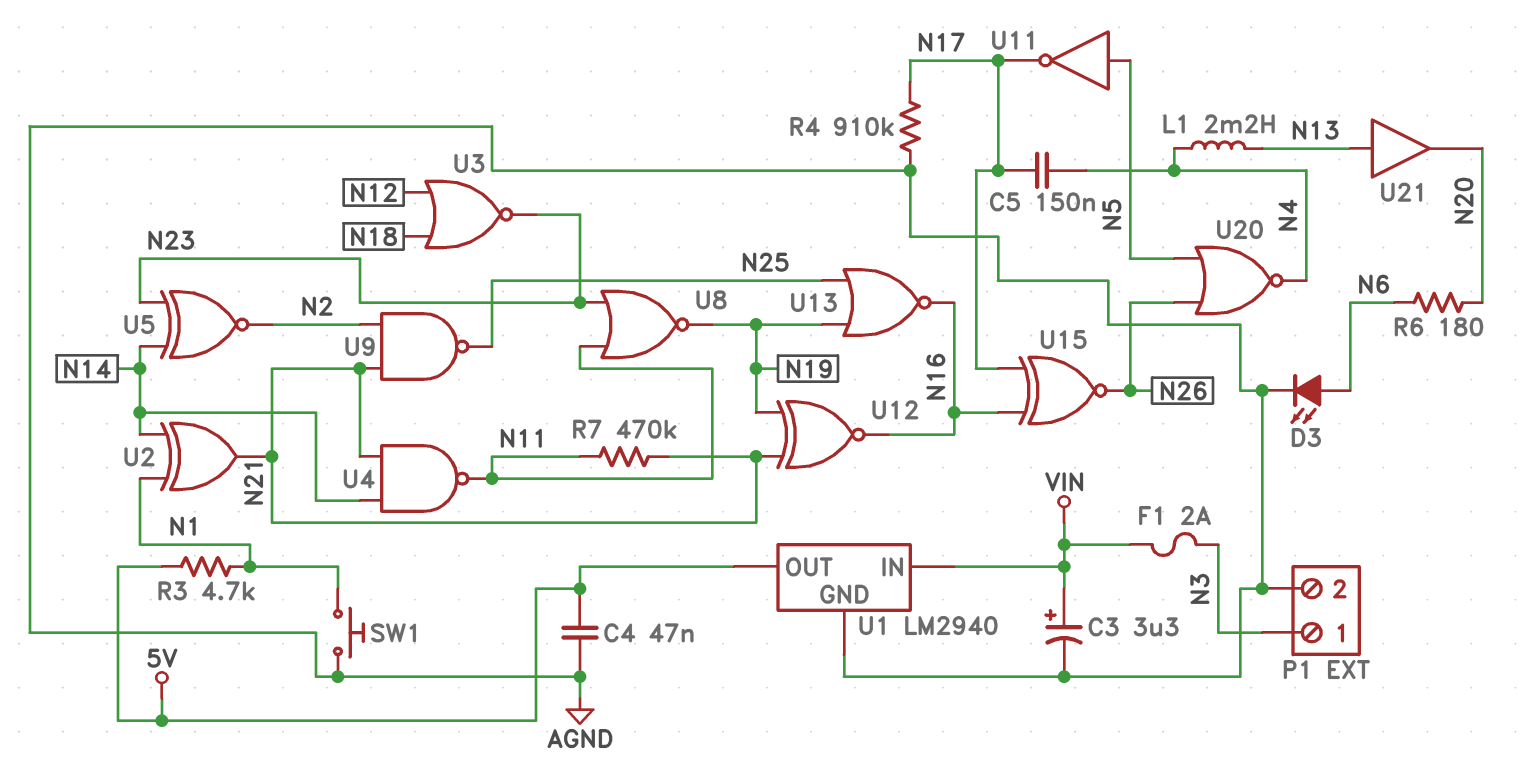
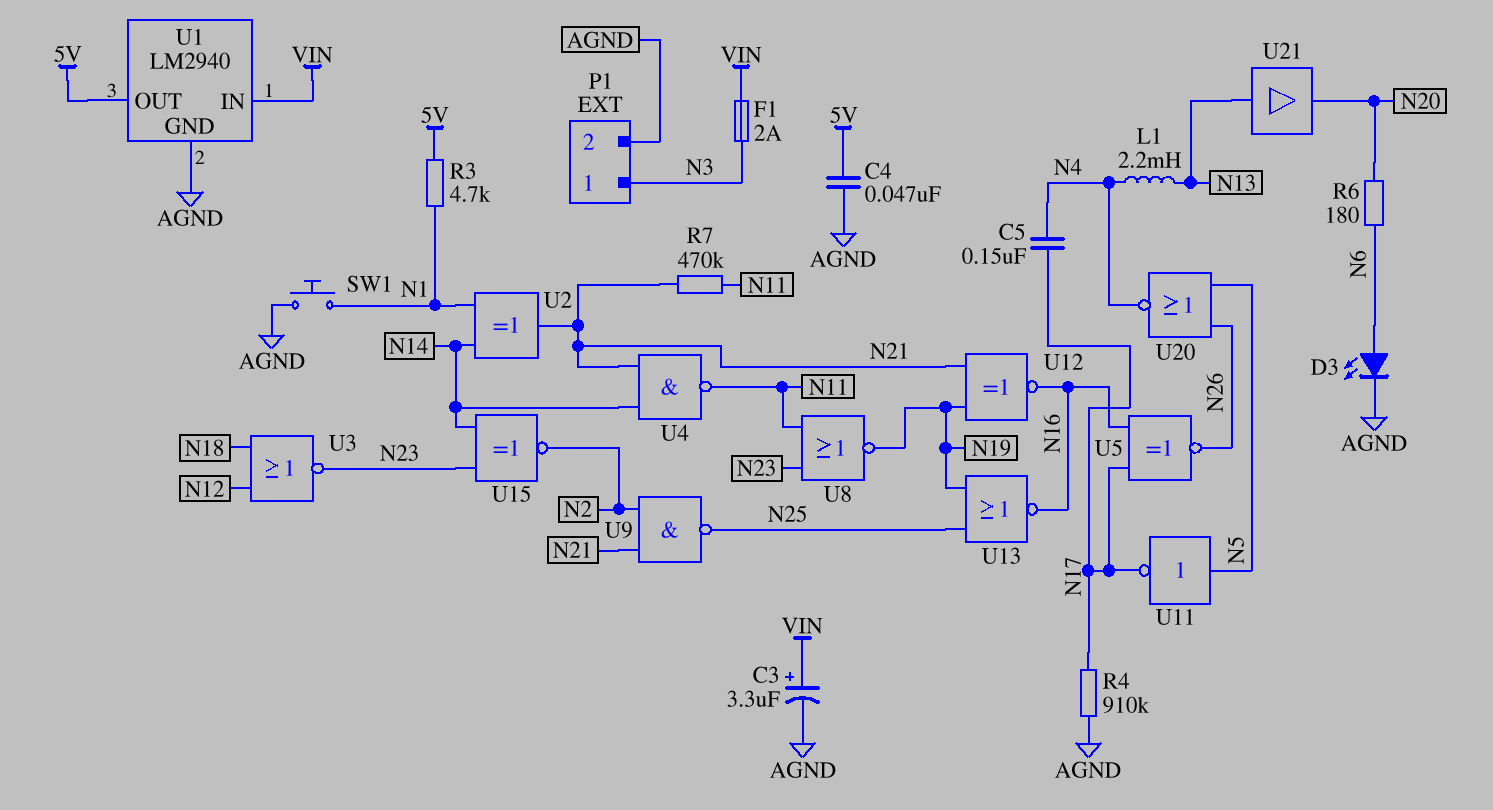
U5: XNOR (in N14, in N23, out N2) -> XNOR (in N16, in N17, out N26)
U15: XNOR (in N16, in N17, out N26) -> XNOR (in N14, in N23, out N2)

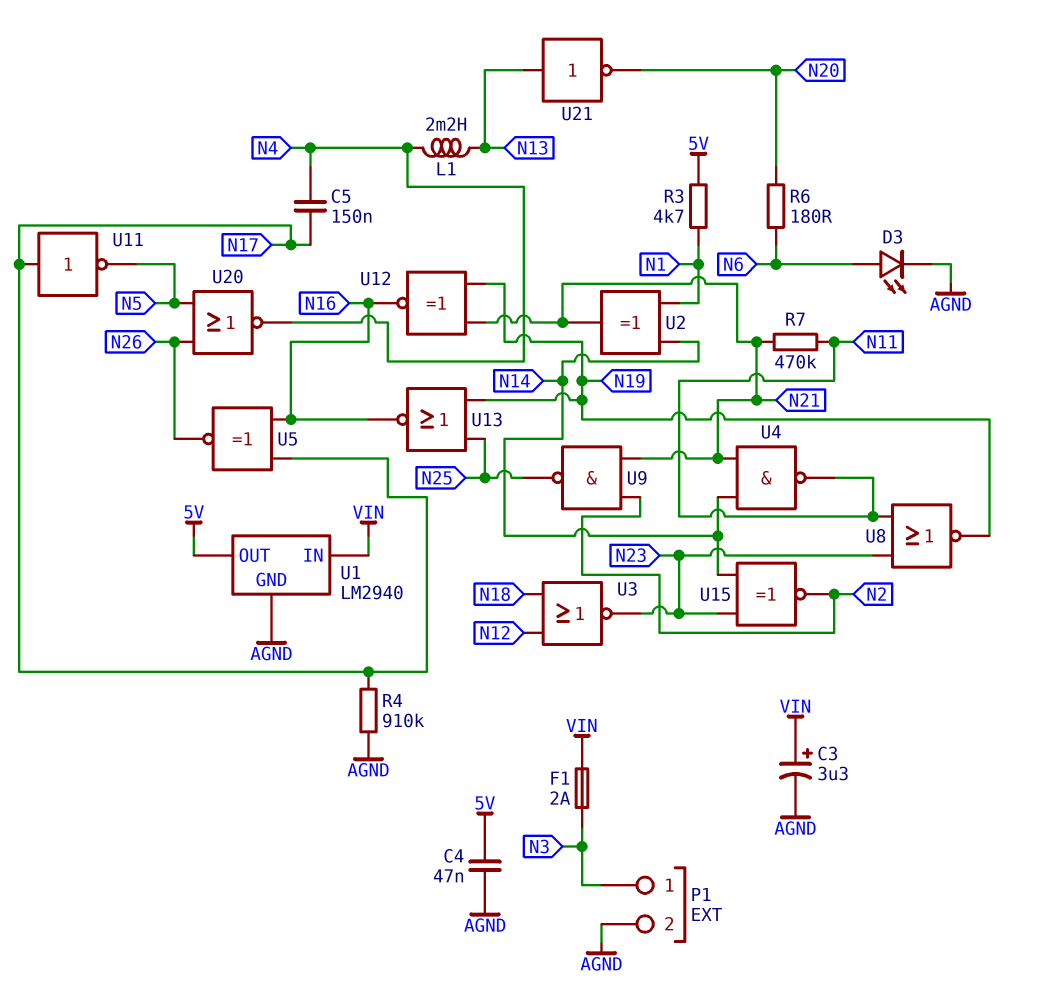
SW1: button (AGND, N1) -> none
U11: NOT (in N5, out N17) -> NOT (in N17, out N5)
U21: buffer (in N13, out N20) -> NOT (in N13, out N20)

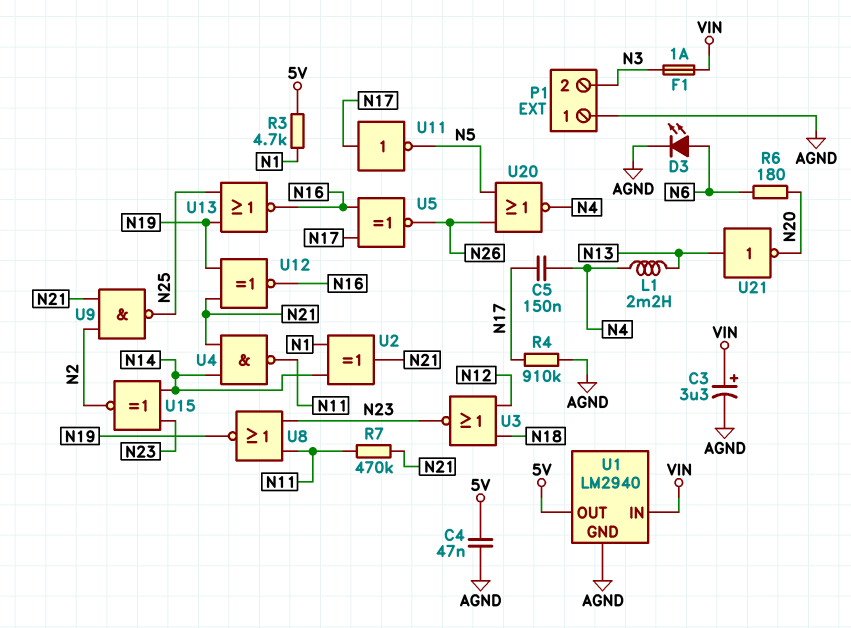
F1: 2A (N3, VIN) -> 1A (N3, VIN)
P1 pin 1: N3 -> AGND
P1 pin 2: AGND -> N3

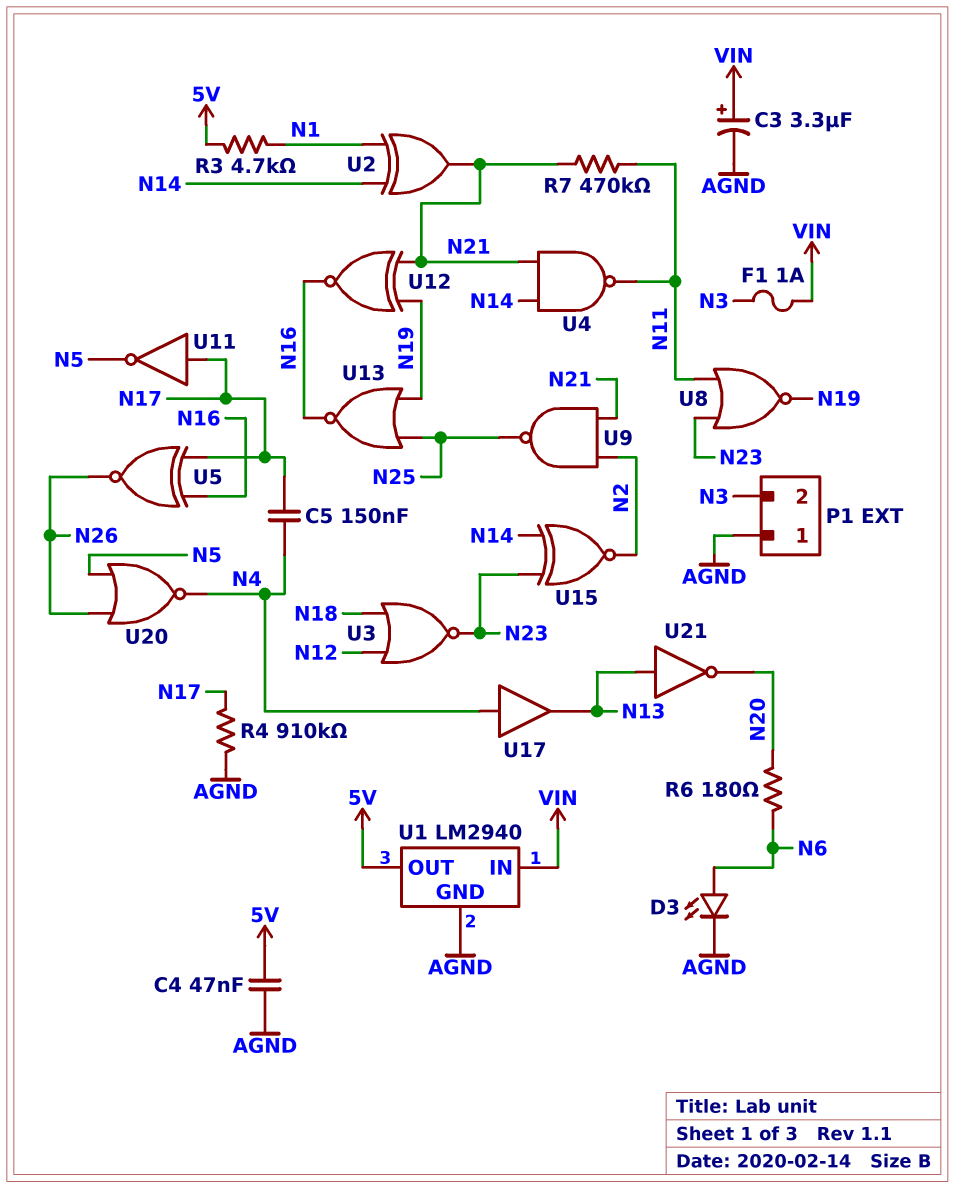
L1: 2.2mH (N4, N13) -> none
U17: none -> buffer (in N4, out N13)

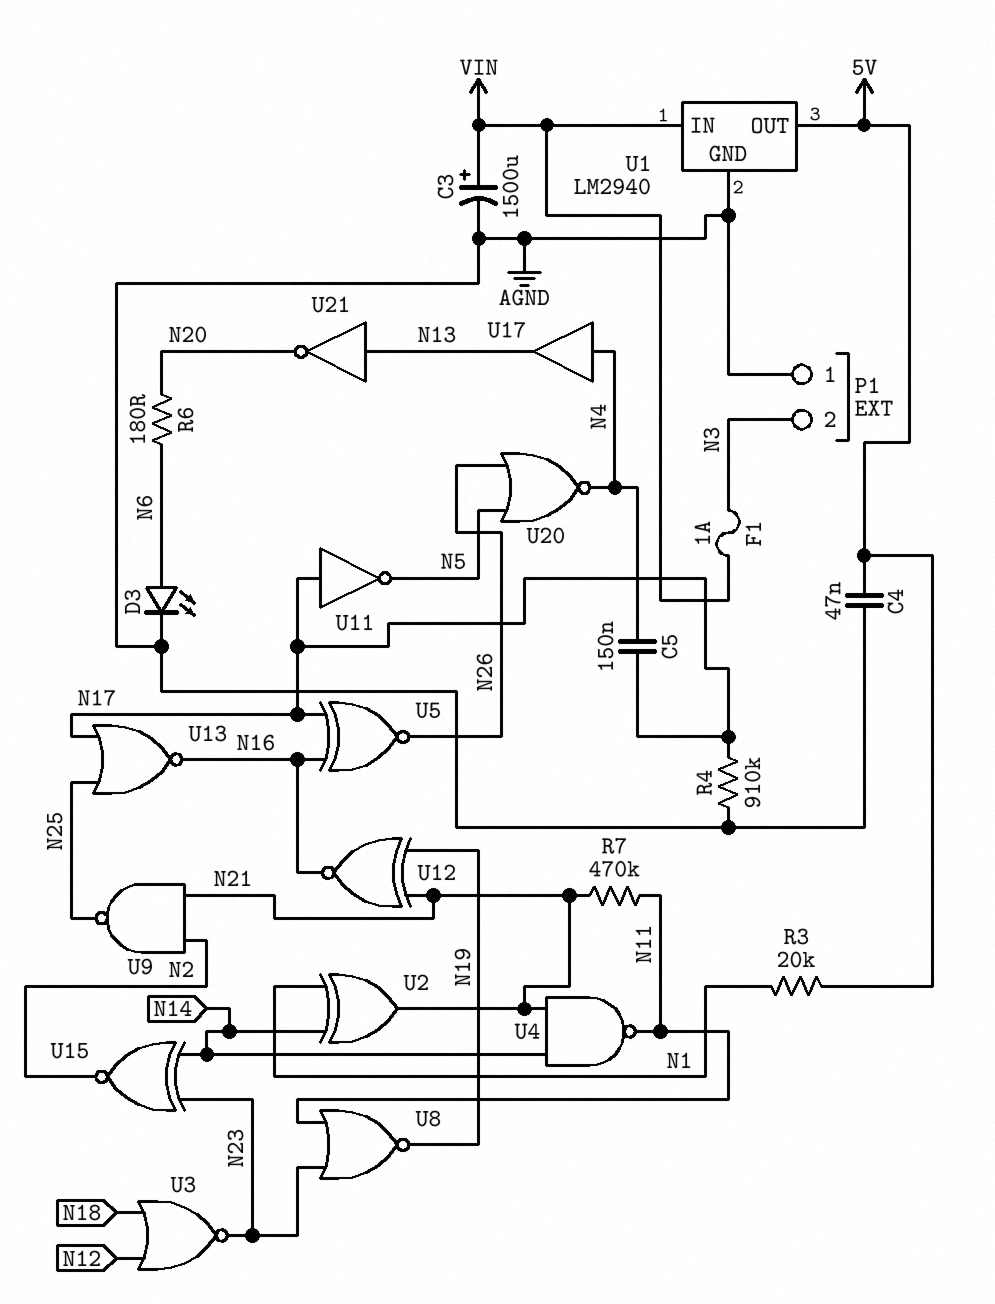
C3: 3.3uF (plus VIN, minus AGND) -> 1500uF (plus VIN, minus AGND)
R3: 4.7k (5V, N1) -> 20k (5V, N1)
U13: NOR (in N19, in N25, out N16) -> NOR (in N17, in N25, out N16)

